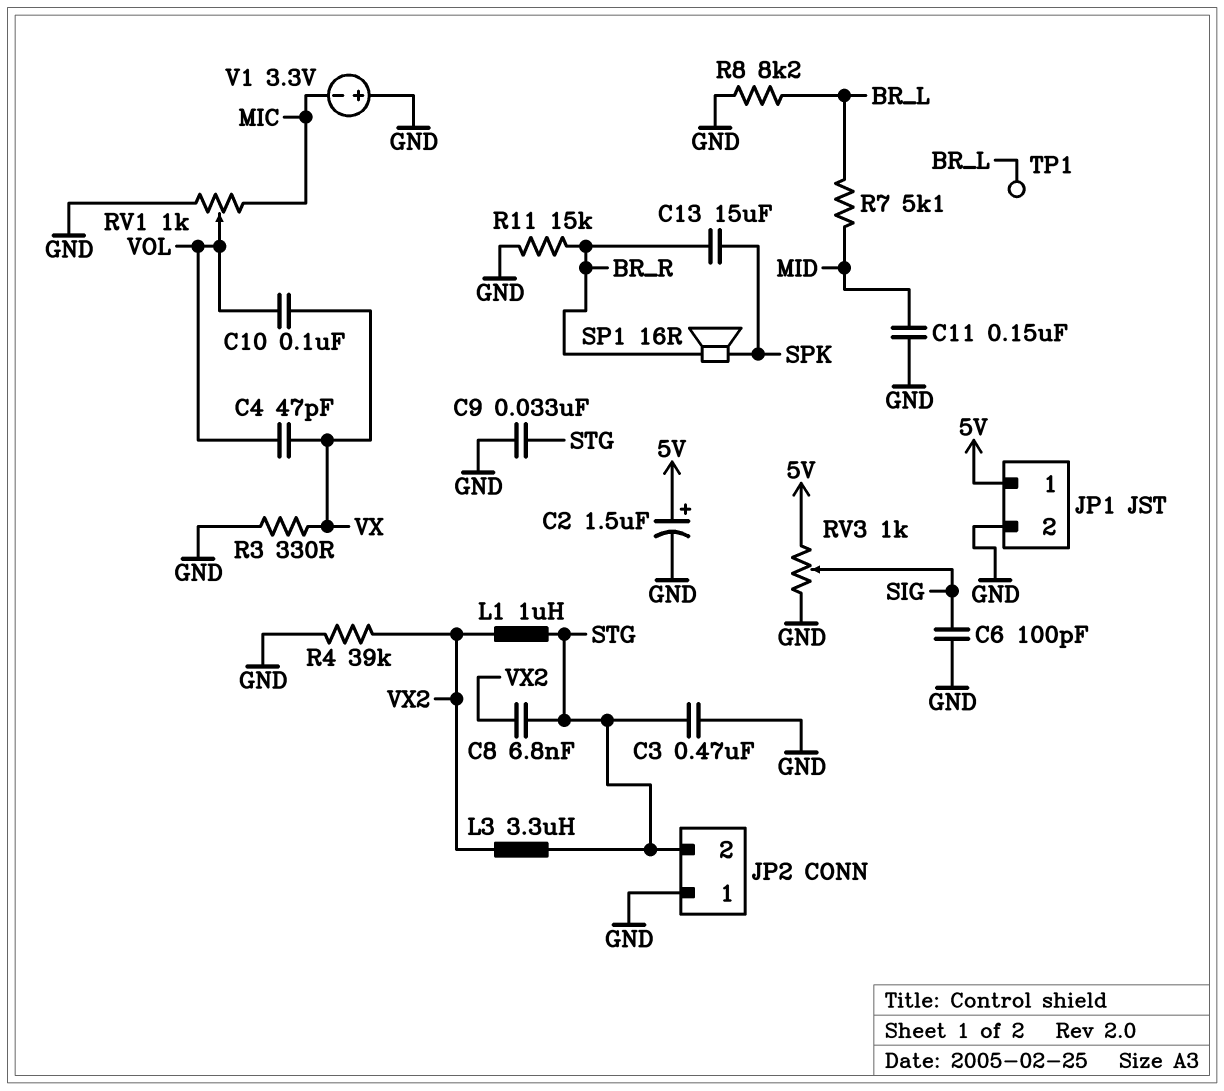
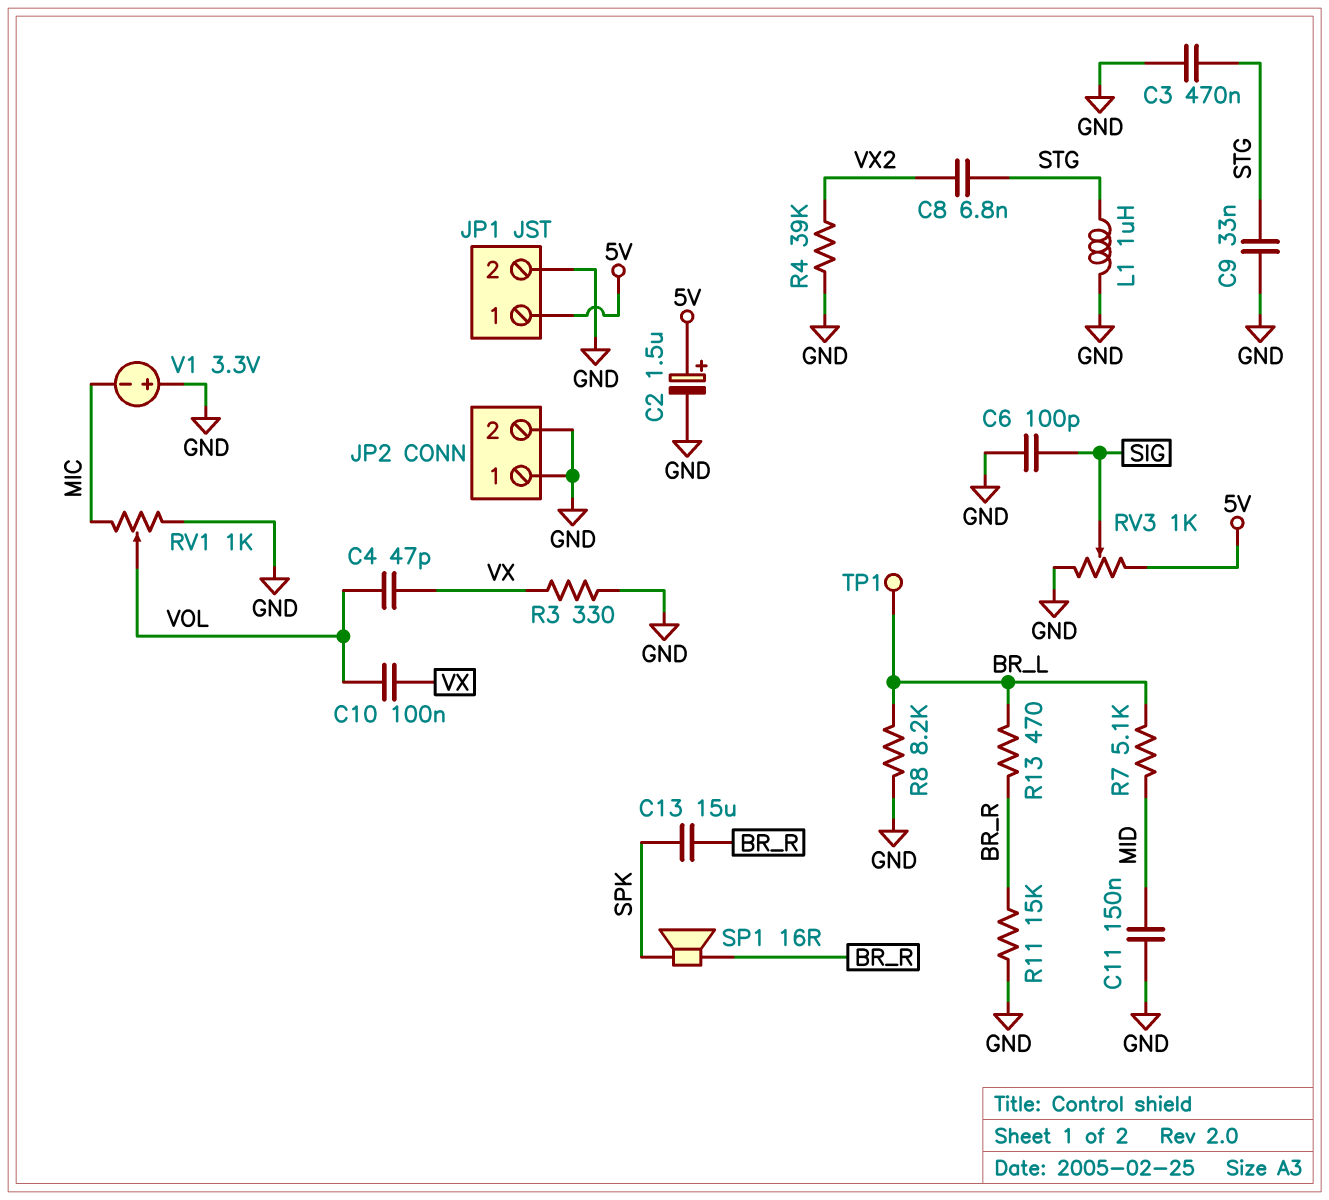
JP2 pin 2: STG -> GND
L1: 1uH (STG, VX2) -> 1uH (GND, STG)
L3: 3.3uH (STG, VX2) -> none
R13: none -> 470 (BR_L, BR_R)

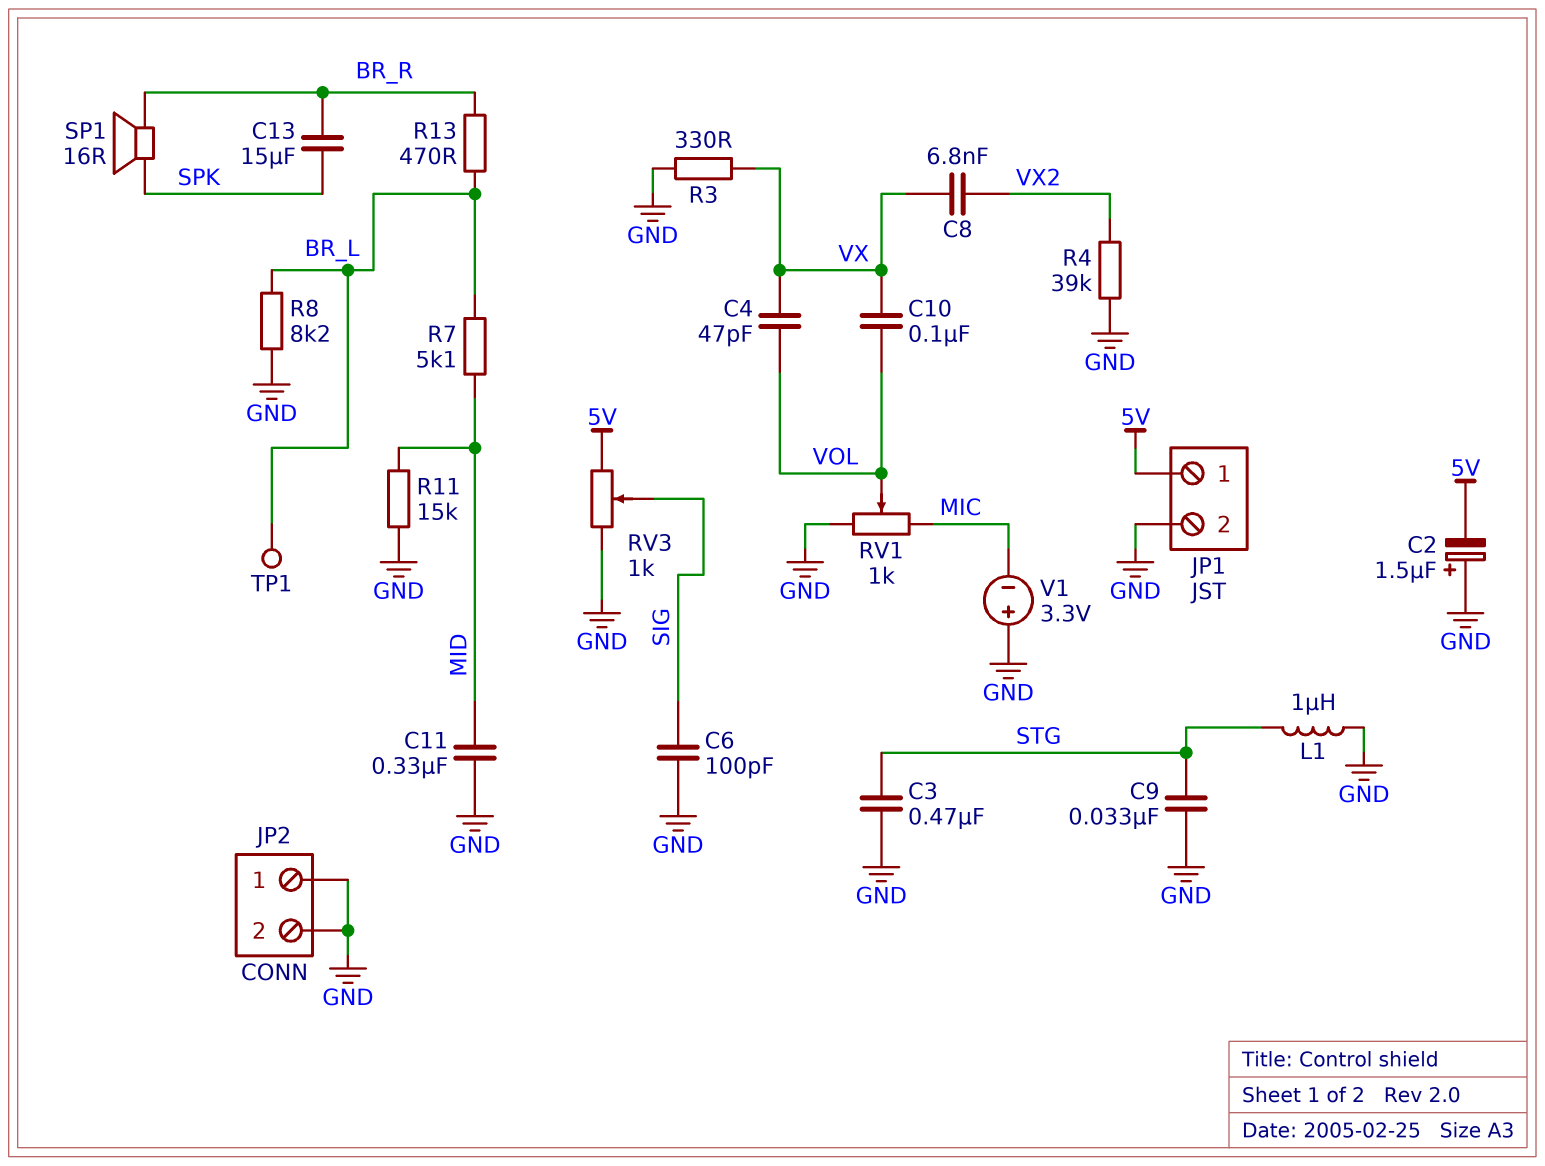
C2: 1.5uF (plus 5V, minus GND) -> 1.5uF (plus GND, minus 5V)
C8: 6.8nF (STG, VX2) -> 6.8nF (VX, VX2)
C11: 150nF (GND, MID) -> 330nF (GND, MID)
R11: 15k (BR_R, GND) -> 15k (GND, MID)

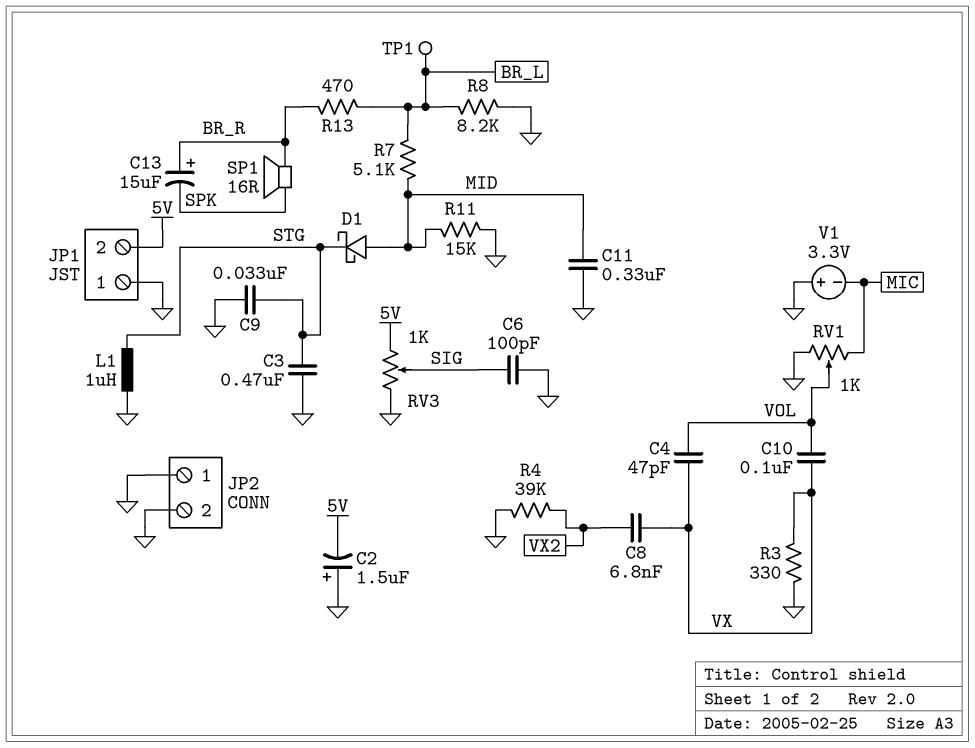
C13: 15uF (BR_R, SPK) -> 15uF (plus BR_R, minus SPK)
D1: none -> schottky (A MID, K STG)
JP1 pin 1: 5V -> GND
JP1 pin 2: GND -> 5V

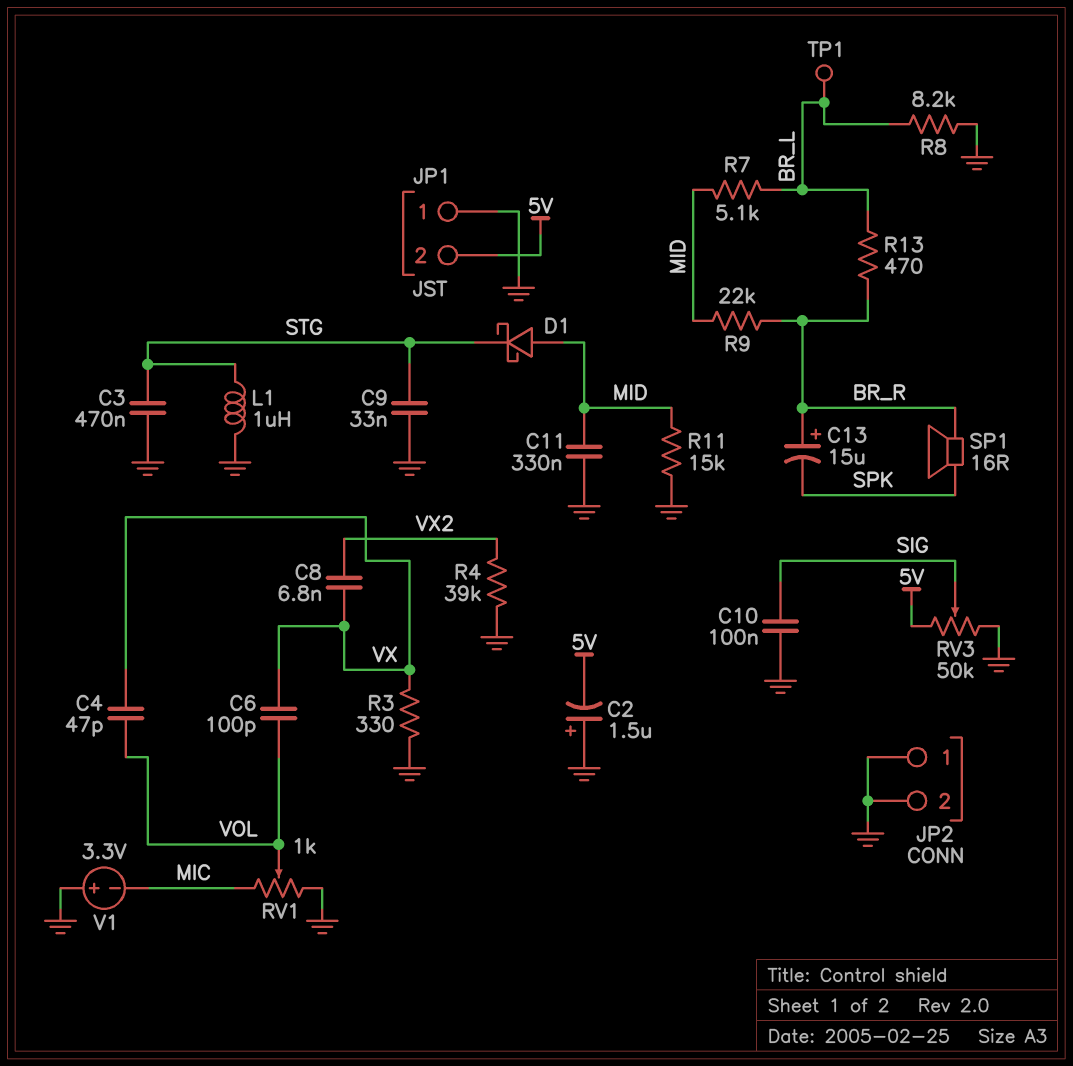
C6: 100pF (GND, SIG) -> 100pF (VOL, VX)
C10: 100nF (VOL, VX) -> 100nF (GND, SIG)
R9: none -> 22k (BR_R, MID)
RV3: 1k (5V, GND, wiper SIG) -> 50k (5V, GND, wiper SIG)

